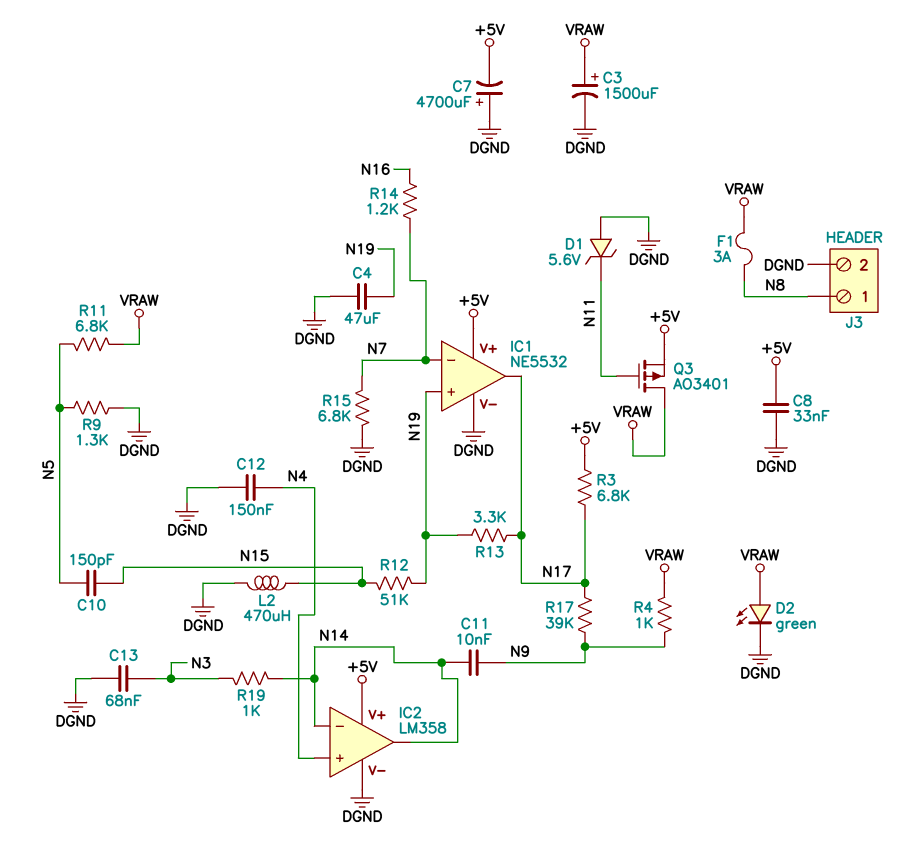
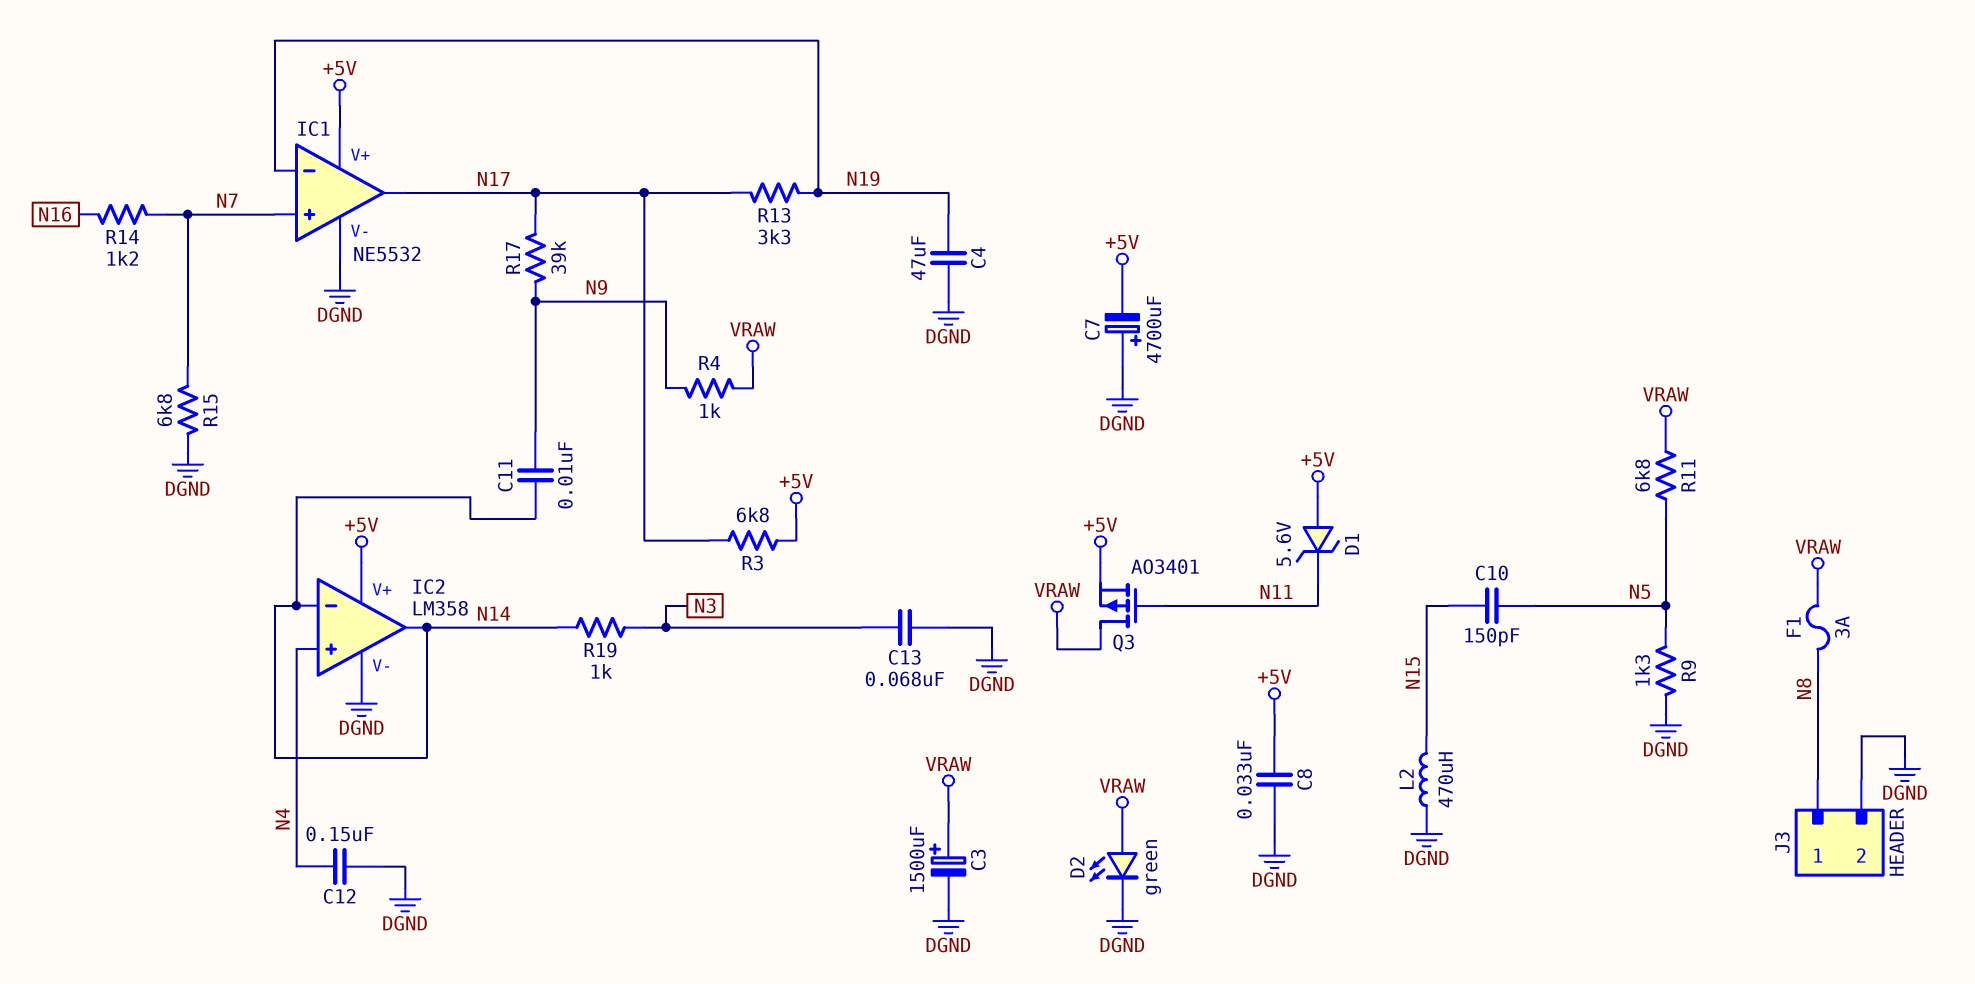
D1: zener 5.6V (A DGND, K N11) -> zener 5.6V (A +5V, K N11)
IC1 pin in+: N19 -> N7
IC1 pin in-: N7 -> N19
R12: 51k (N15, N19) -> none

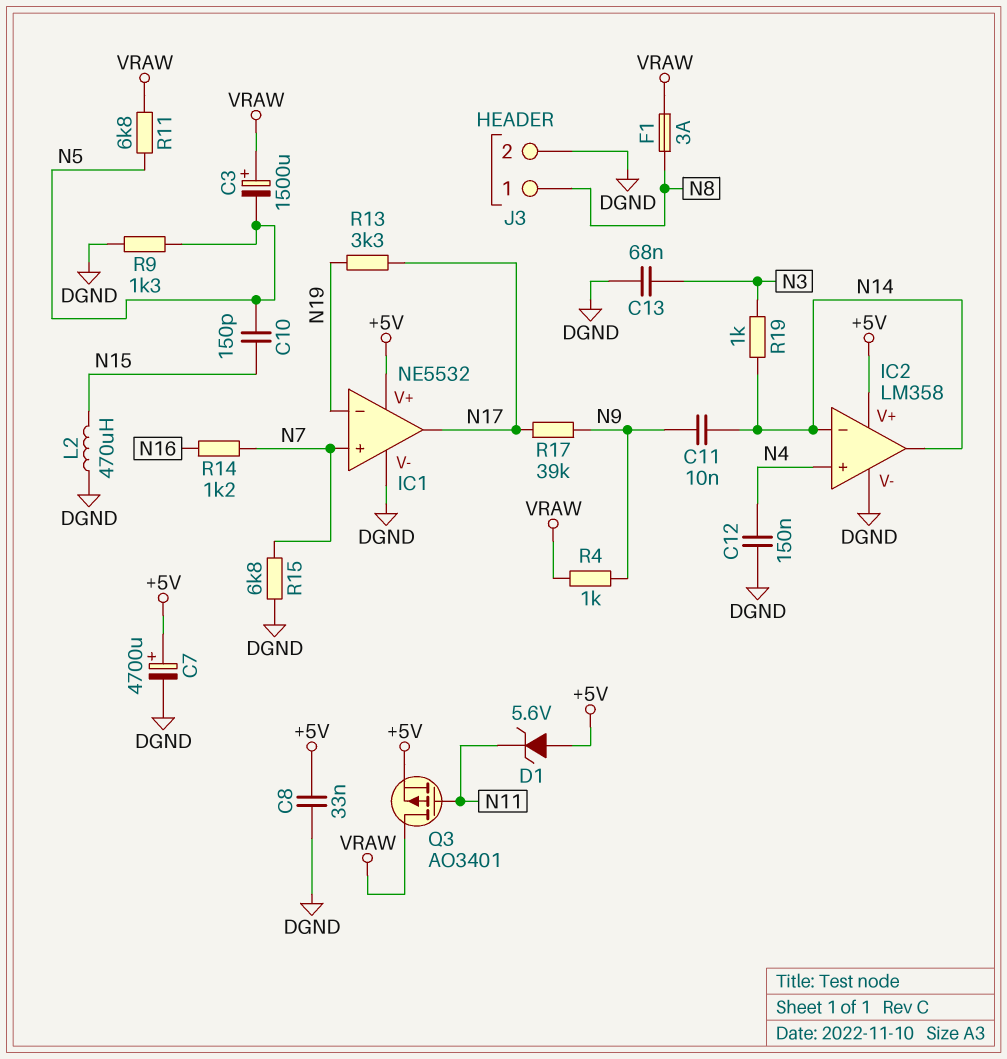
C3: 1500uF (plus VRAW, minus DGND) -> 1500uF (plus VRAW, minus N5)
C4: 47uF (DGND, N19) -> none
C7: 4700uF (plus DGND, minus +5V) -> 4700uF (plus +5V, minus DGND)
D2: LED green (A VRAW, K DGND) -> none
R3: 6.8k (+5V, N17) -> none

